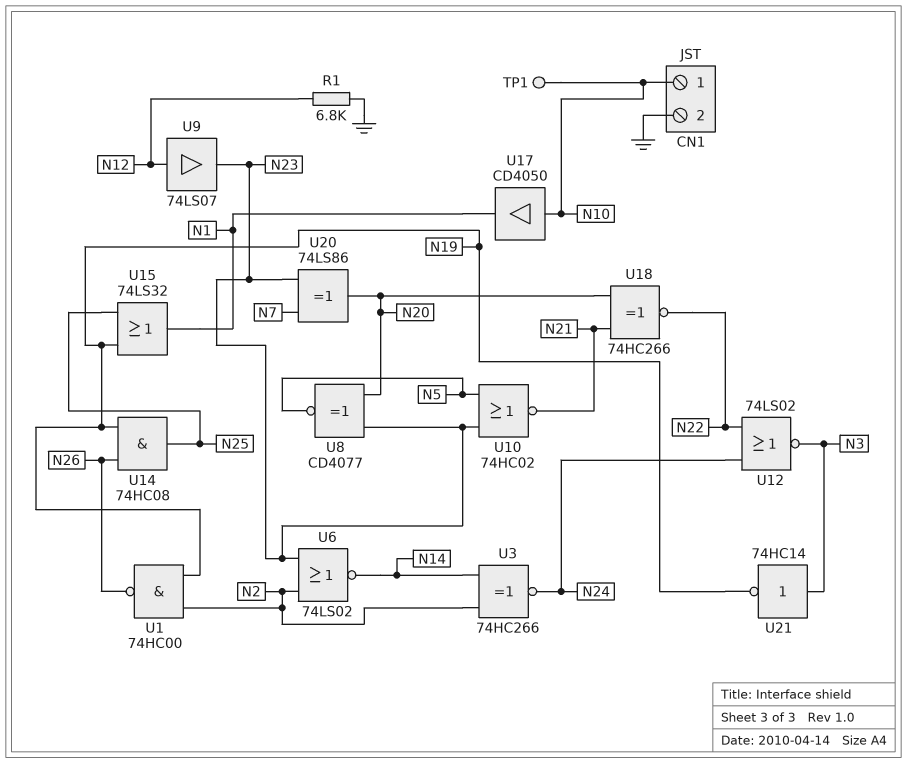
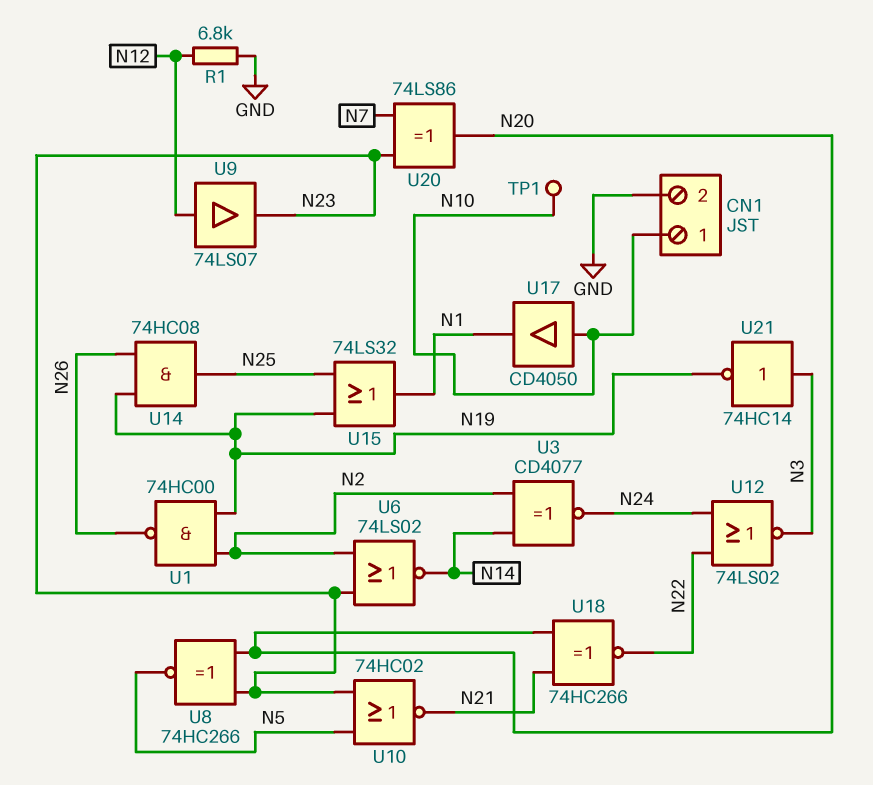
U3: XNOR 74HC266 (in N2, in N14, out N24) -> XNOR CD4077 (in N2, in N14, out N24)
U8: XNOR CD4077 (in N20, in N23, out N5) -> XNOR 74HC266 (in N20, in N23, out N5)

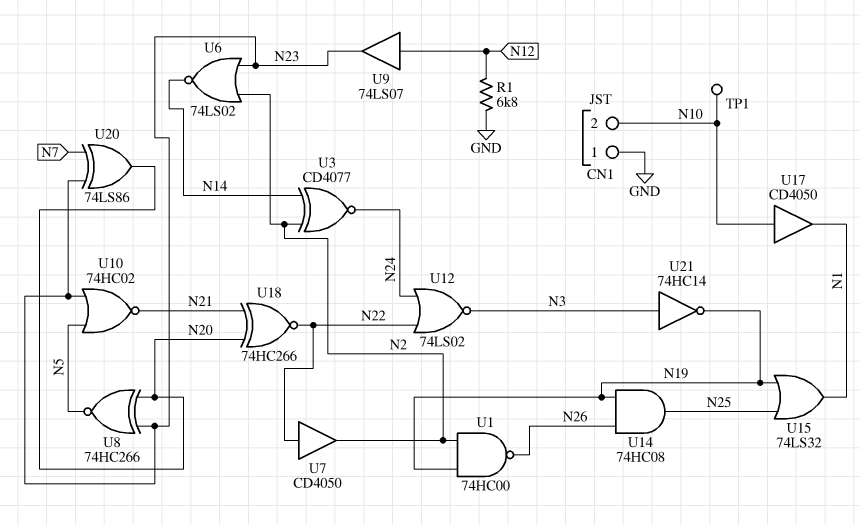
CN1 pin 1: N10 -> GND
CN1 pin 2: GND -> N10
U7: none -> buffer CD4050 (in N22, out N2)

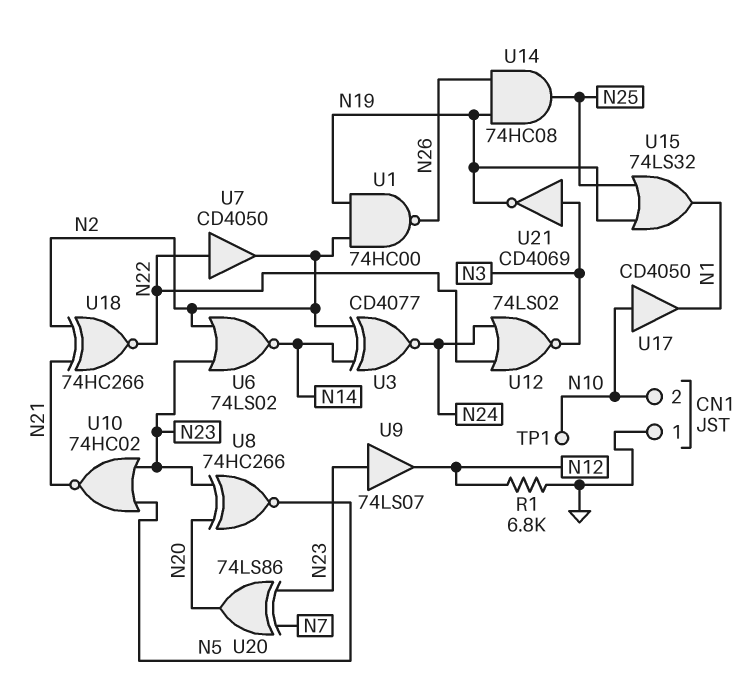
U9: buffer 74LS07 (in N12, out N23) -> buffer 74LS07 (in N23, out N12)
U18: XNOR 74HC266 (in N20, in N21, out N22) -> XNOR 74HC266 (in N2, in N21, out N22)
U21: NOT 74HC14 (in N3, out N19) -> NOT CD4069 (in N3, out N19)

